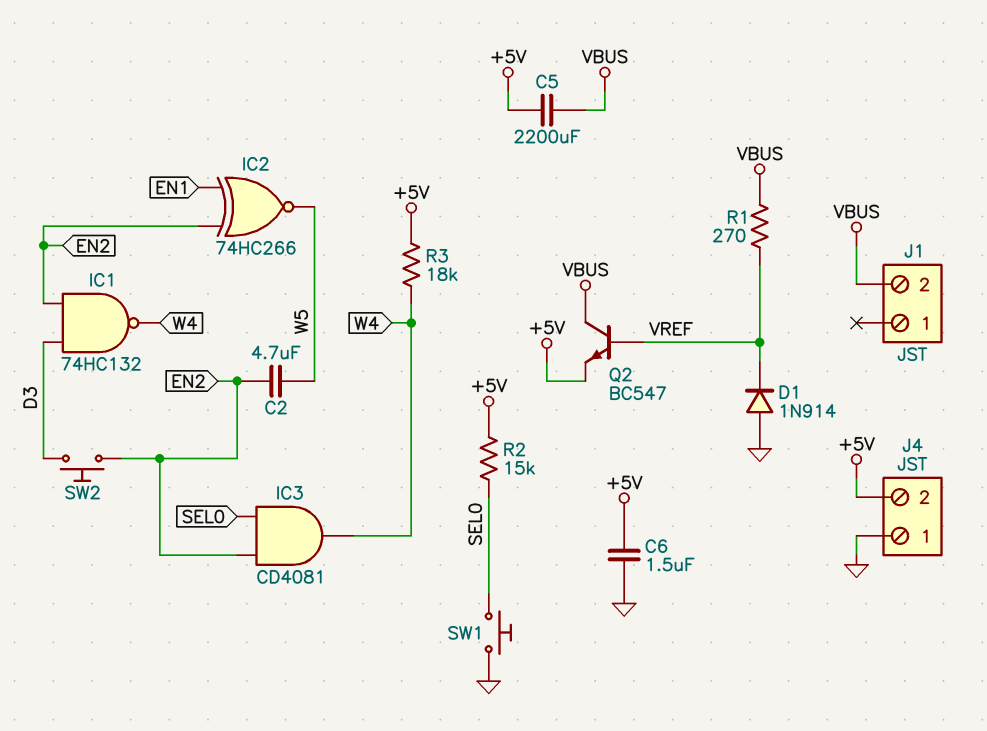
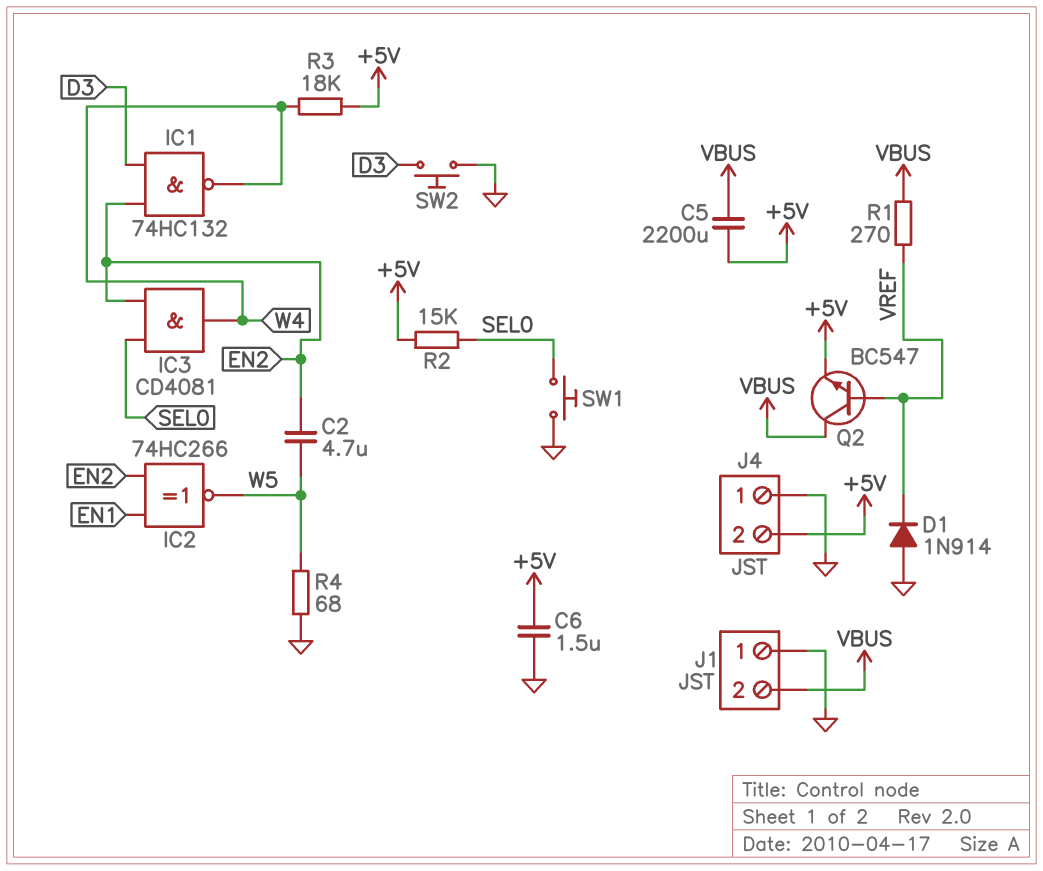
J1 pin 1: none -> GND
R4: none -> 68 (GND, W5)
SW2: button (D3, EN2) -> button (D3, GND)

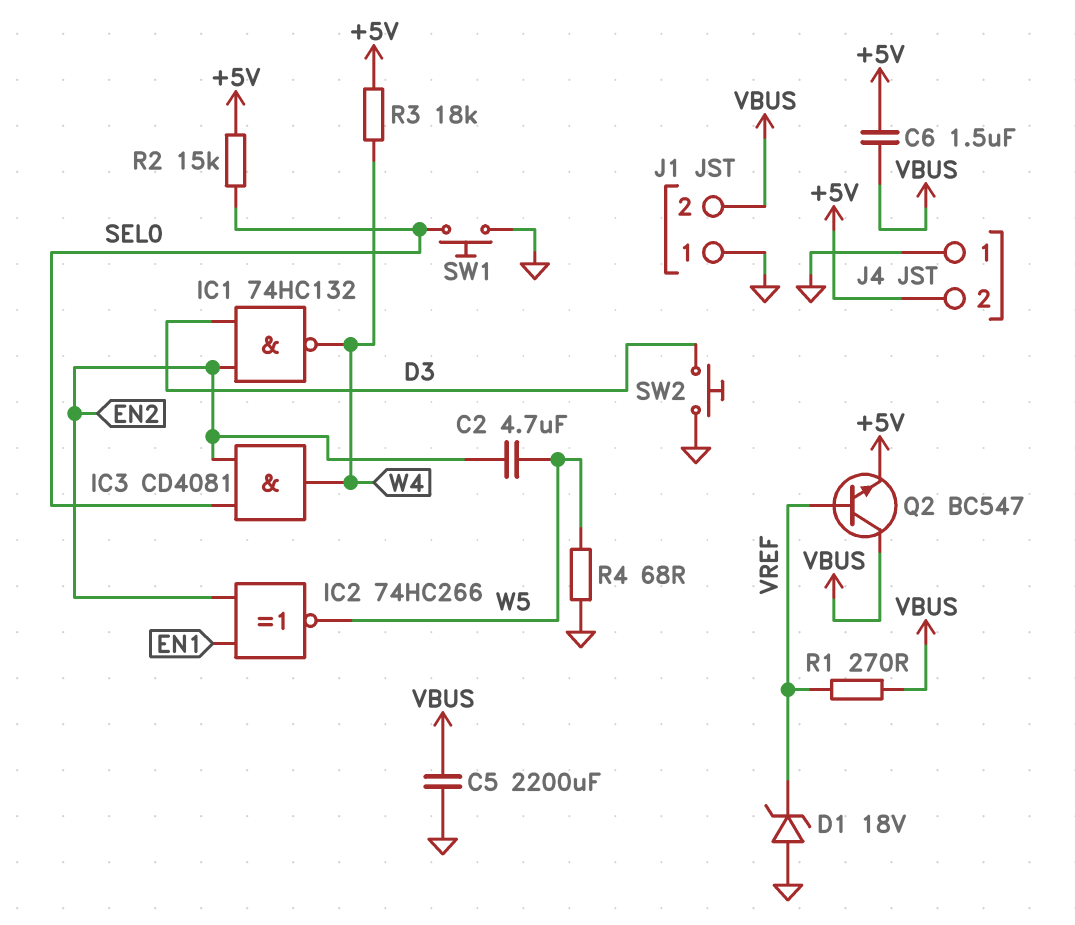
C5: 2200uF (+5V, VBUS) -> 2200uF (GND, VBUS)
C6: 1.5uF (+5V, GND) -> 1.5uF (+5V, VBUS)
D1: diode 1N914 (A GND, K VREF) -> zener 18V (A GND, K VREF)

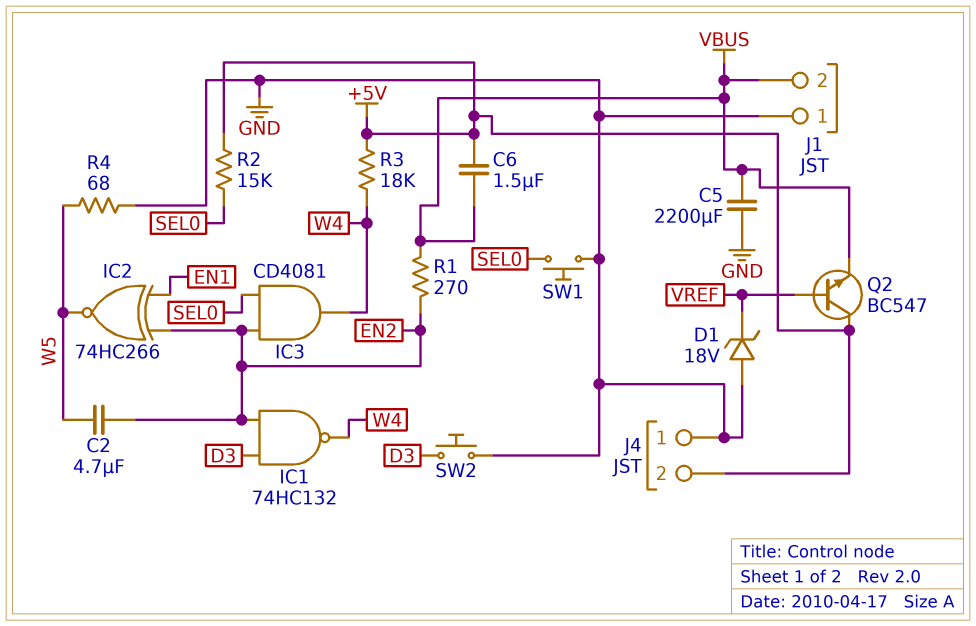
Q2: NPN BC547 (B VREF, C VBUS, E +5V) -> NPN BC547 (B VREF, C +5V, E VBUS)
R1: 270 (VBUS, VREF) -> 270 (EN2, VBUS)

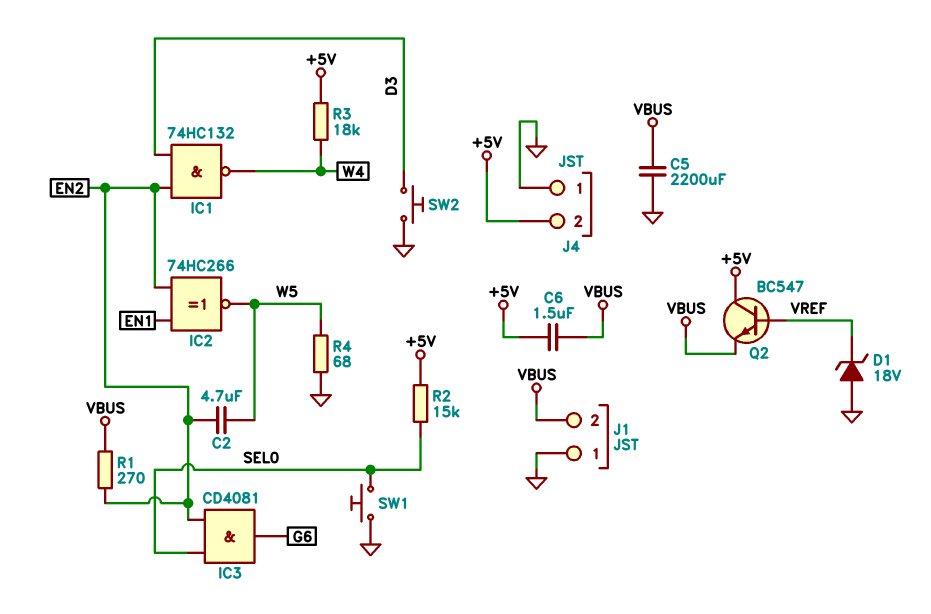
IC3: AND CD4081 (in EN2, in SEL0, out W4) -> AND CD4081 (in EN2, in SEL0, out G6)

